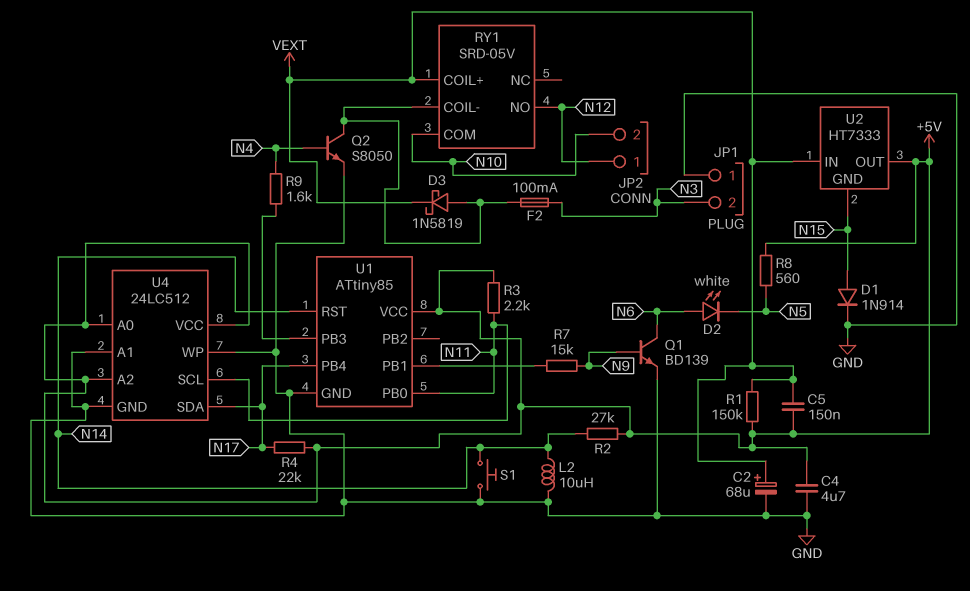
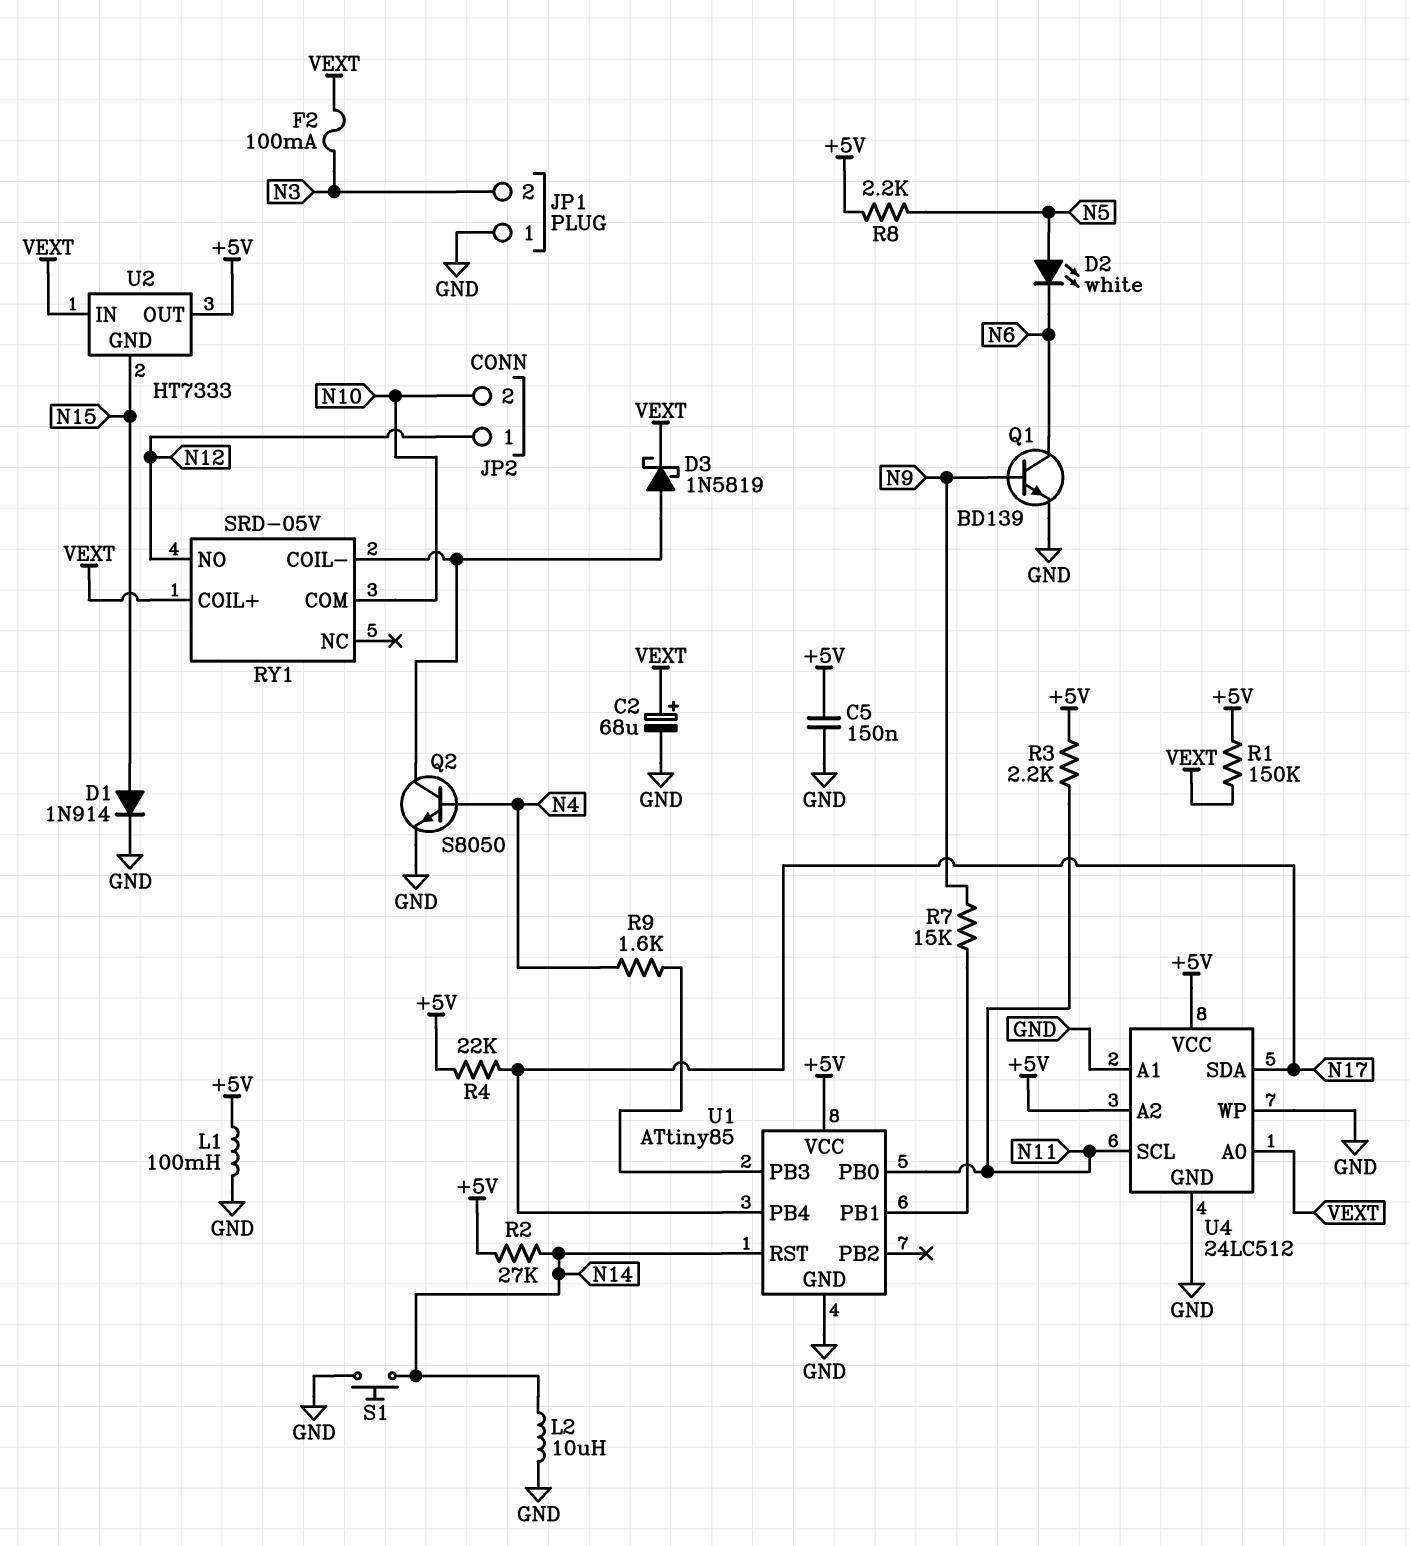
C4: 4.7uF (+5V, GND) -> none
C5: 150nF (+5V, VEXT) -> 150nF (+5V, GND)
D2: LED white (A N6, K N5) -> LED white (A N5, K N6)
F2: 100mA (N3, RY1/COIL-) -> 100mA (N3, VEXT)
L1: none -> 100mH (+5V, GND)
R8: 560 (+5V, N5) -> 2.2k (+5V, N5)
U4 pin A0: +5V -> VEXT

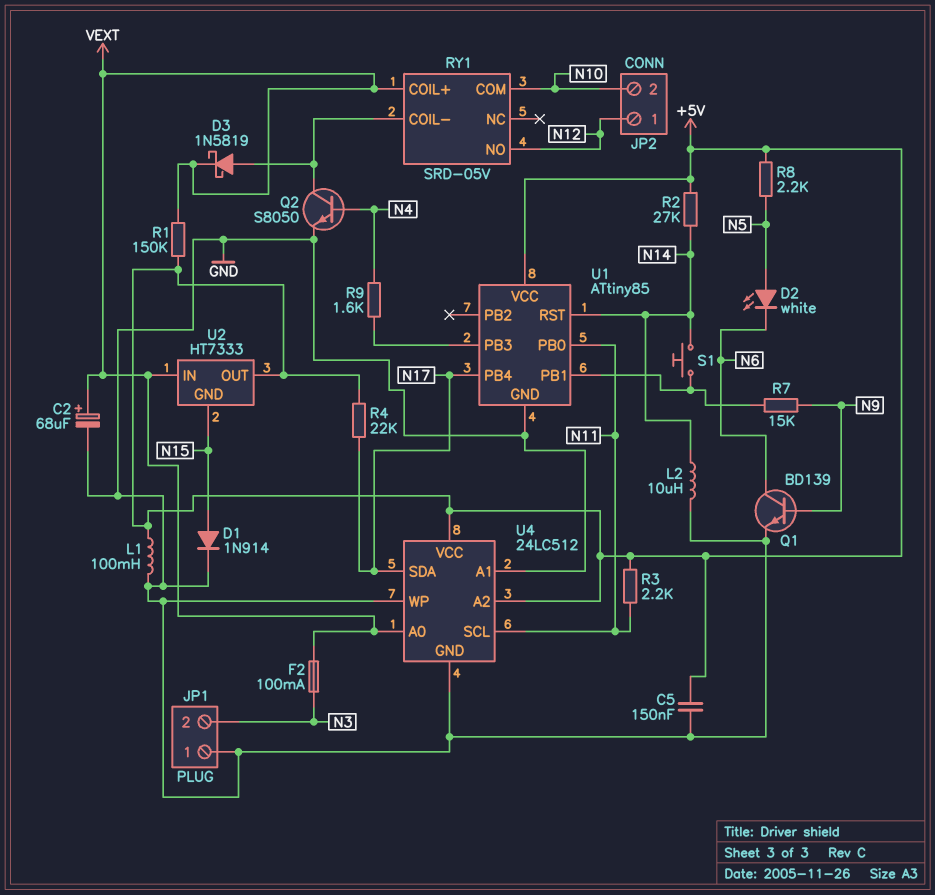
S1: button (GND, N14) -> button (N14, U1/PB1)

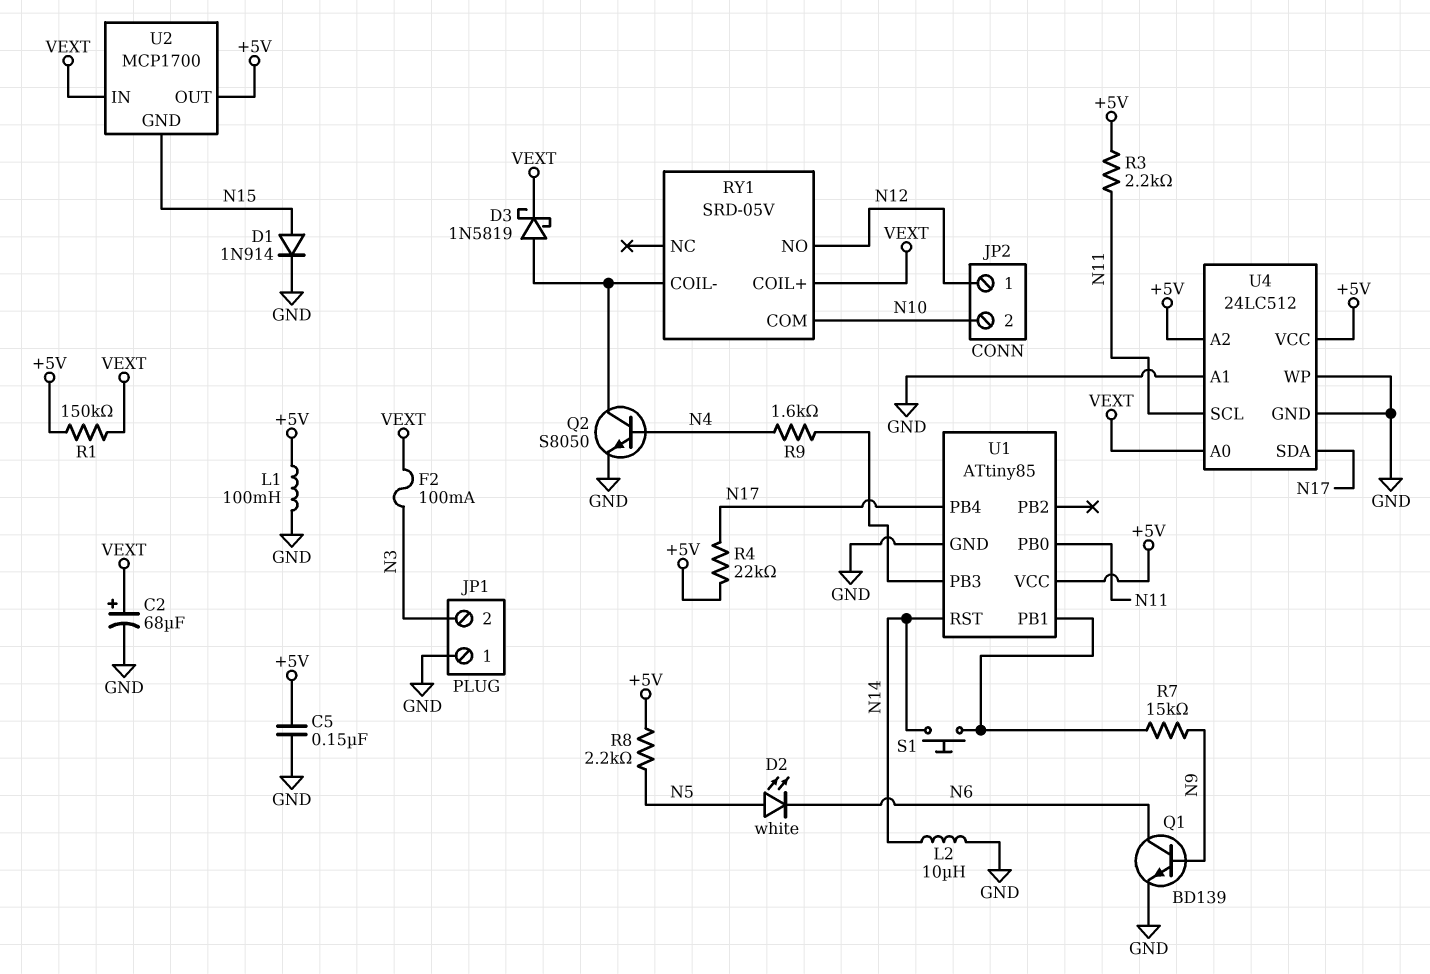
R2: 27k (+5V, N14) -> none
U2: HT7333 -> MCP1700

